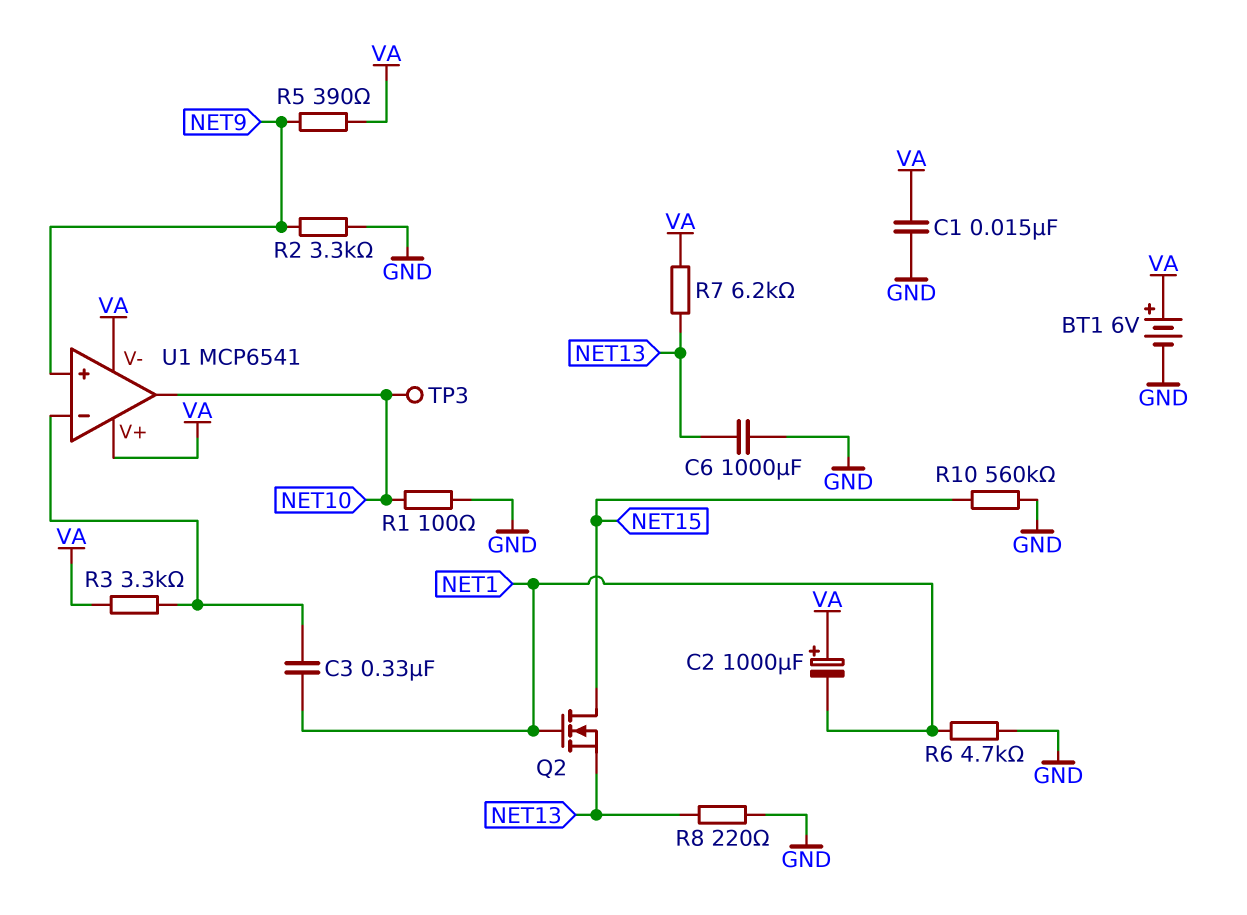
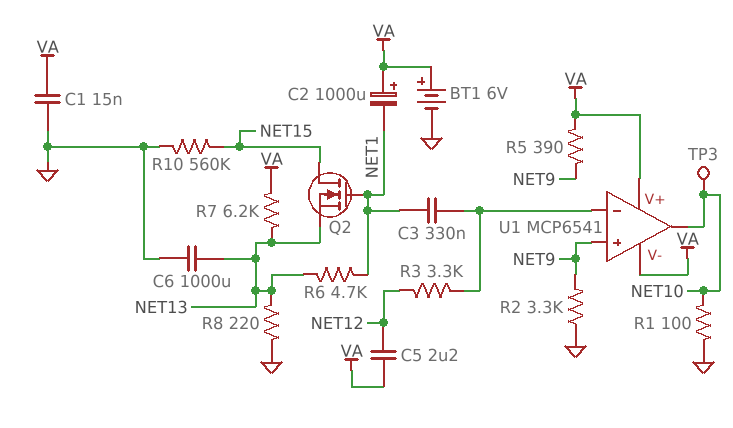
C5: none -> 2.2uF (NET12, VA)
R3: 3.3k (U1/in-, VA) -> 3.3k (NET12, U1/in-)
R6: 4.7k (GND, NET1) -> 4.7k (NET1, NET13)

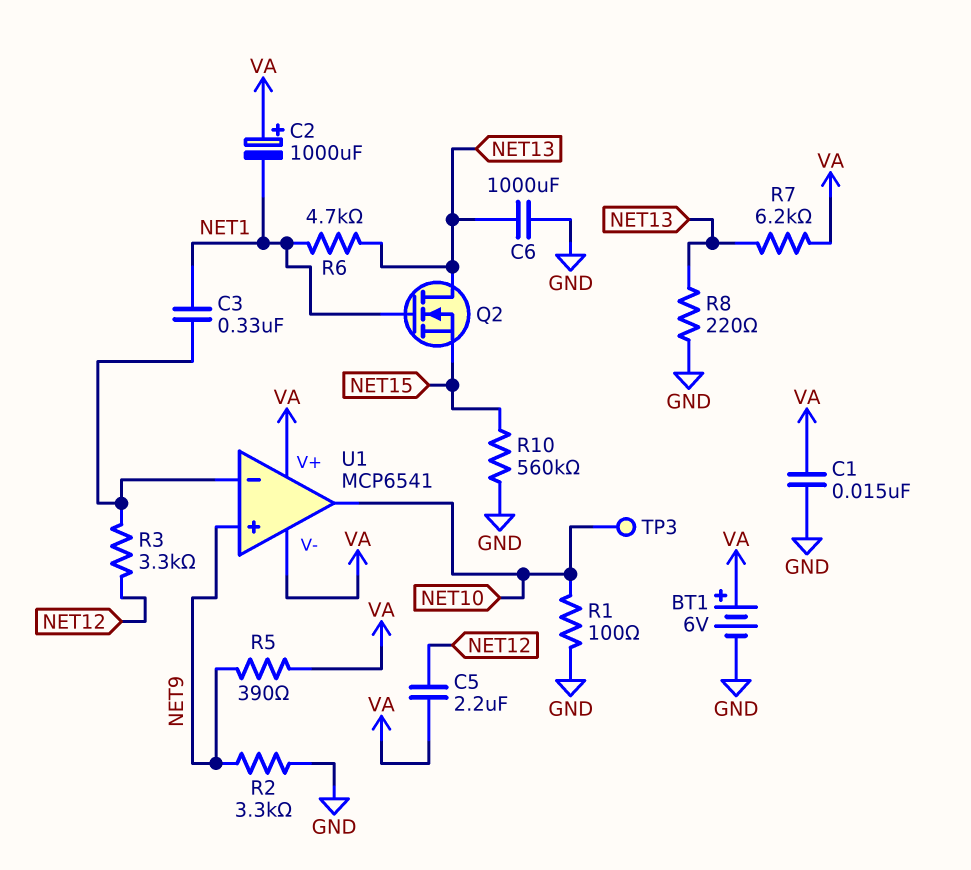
Q2: NMOS (G NET1, D NET15, S NET13) -> NMOS (G NET1, D NET13, S NET15)

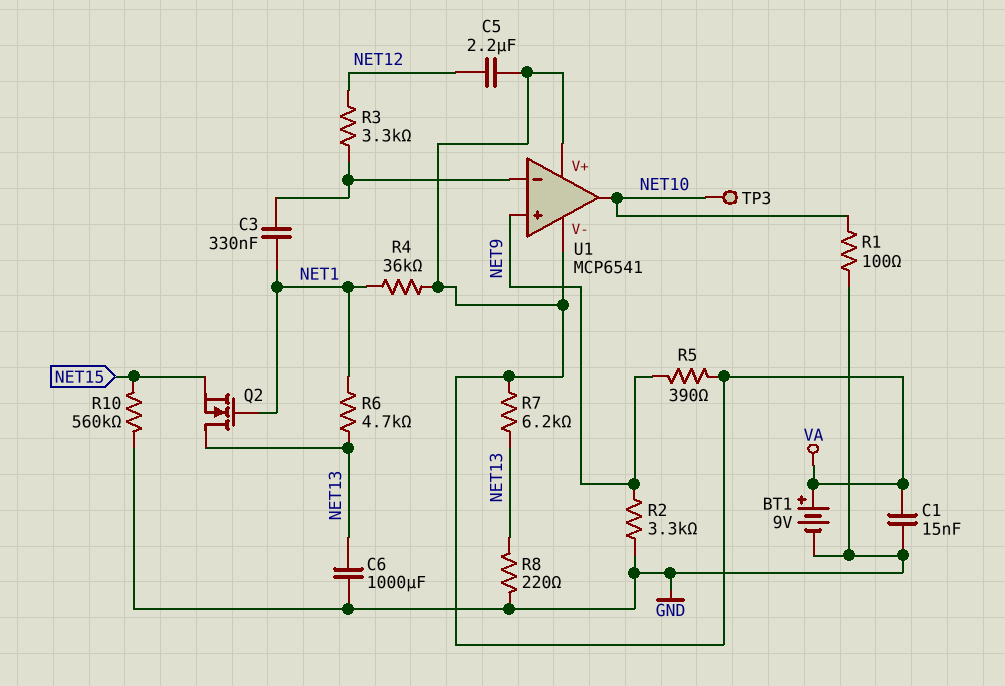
BT1: 6V (plus VA, minus GND) -> 9V (plus VA, minus GND)
C2: 1000uF (plus VA, minus NET1) -> none
R4: none -> 36k (NET1, VA)

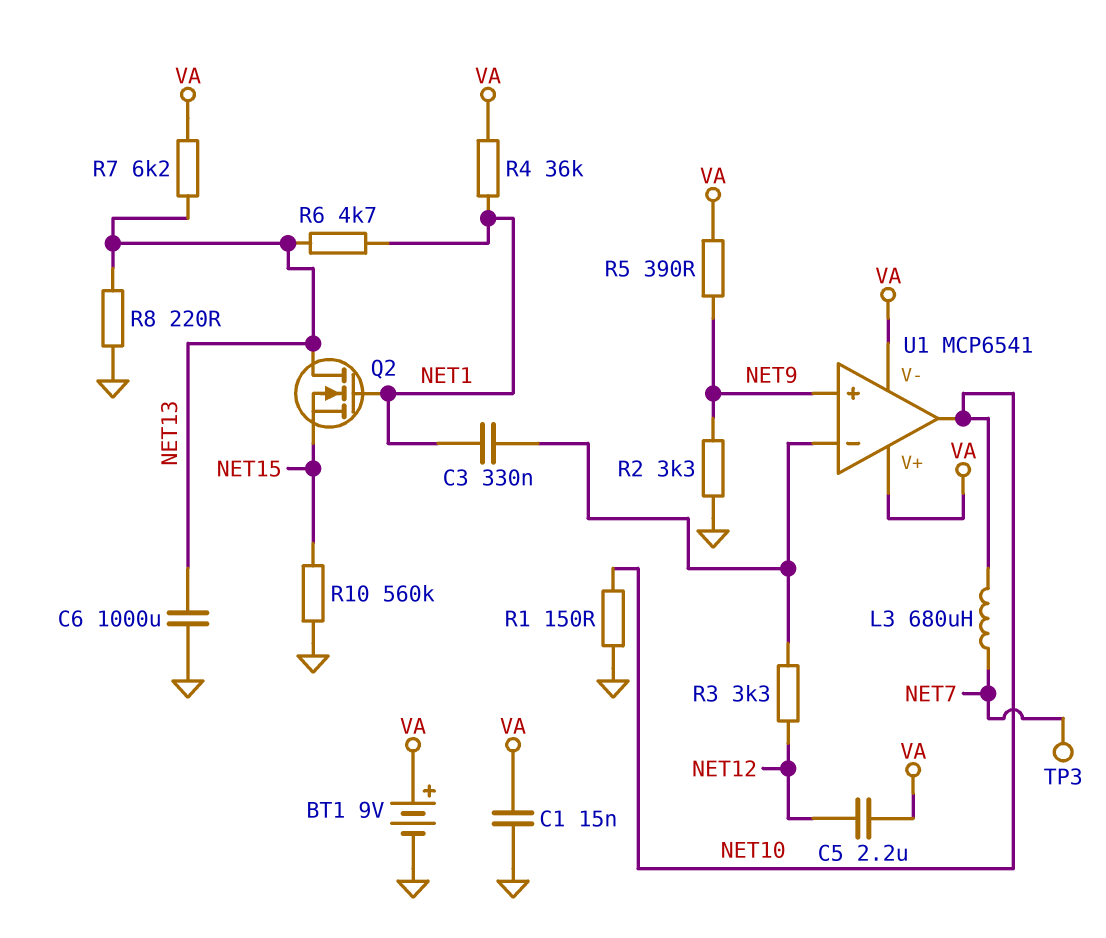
L3: none -> 680uH (NET7, NET10)
R1: 100 (GND, NET10) -> 150 (GND, NET10)
TP3: test point (NET10) -> test point (NET7)

